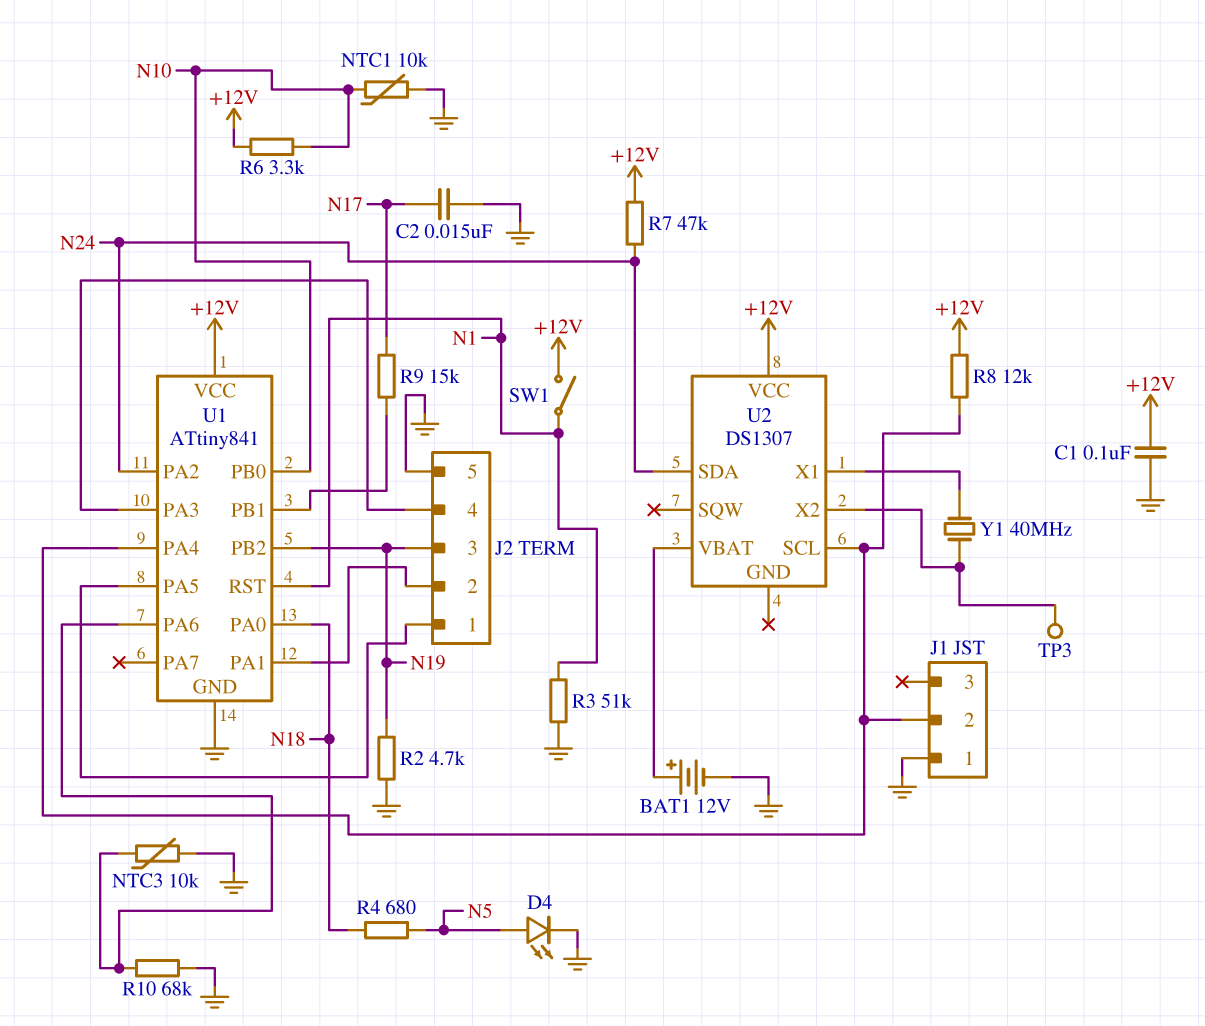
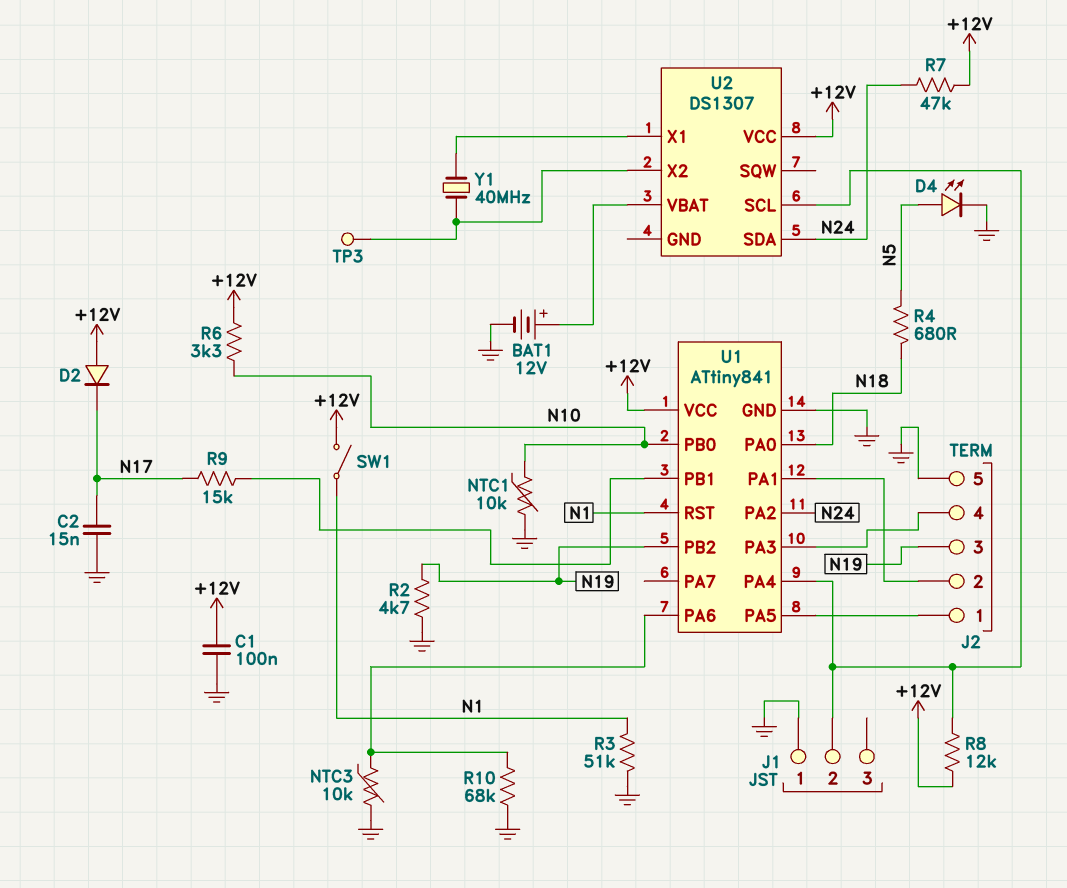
D2: none -> diode (A +12V, K N17)

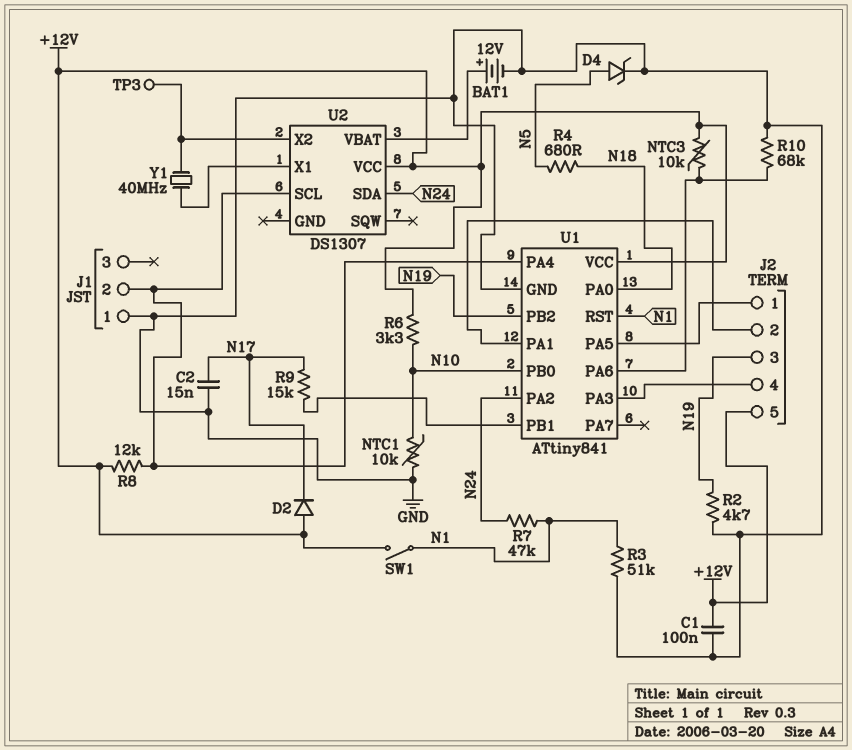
D4: LED (A N5, K GND) -> zener (A N5, K GND)
J2 pin 5: GND -> +12V
NTC3: 10k (GND, U1/PA6) -> 10k (+12V, U1/PA6)
R7: 47k (+12V, N24) -> 47k (N1, N24)

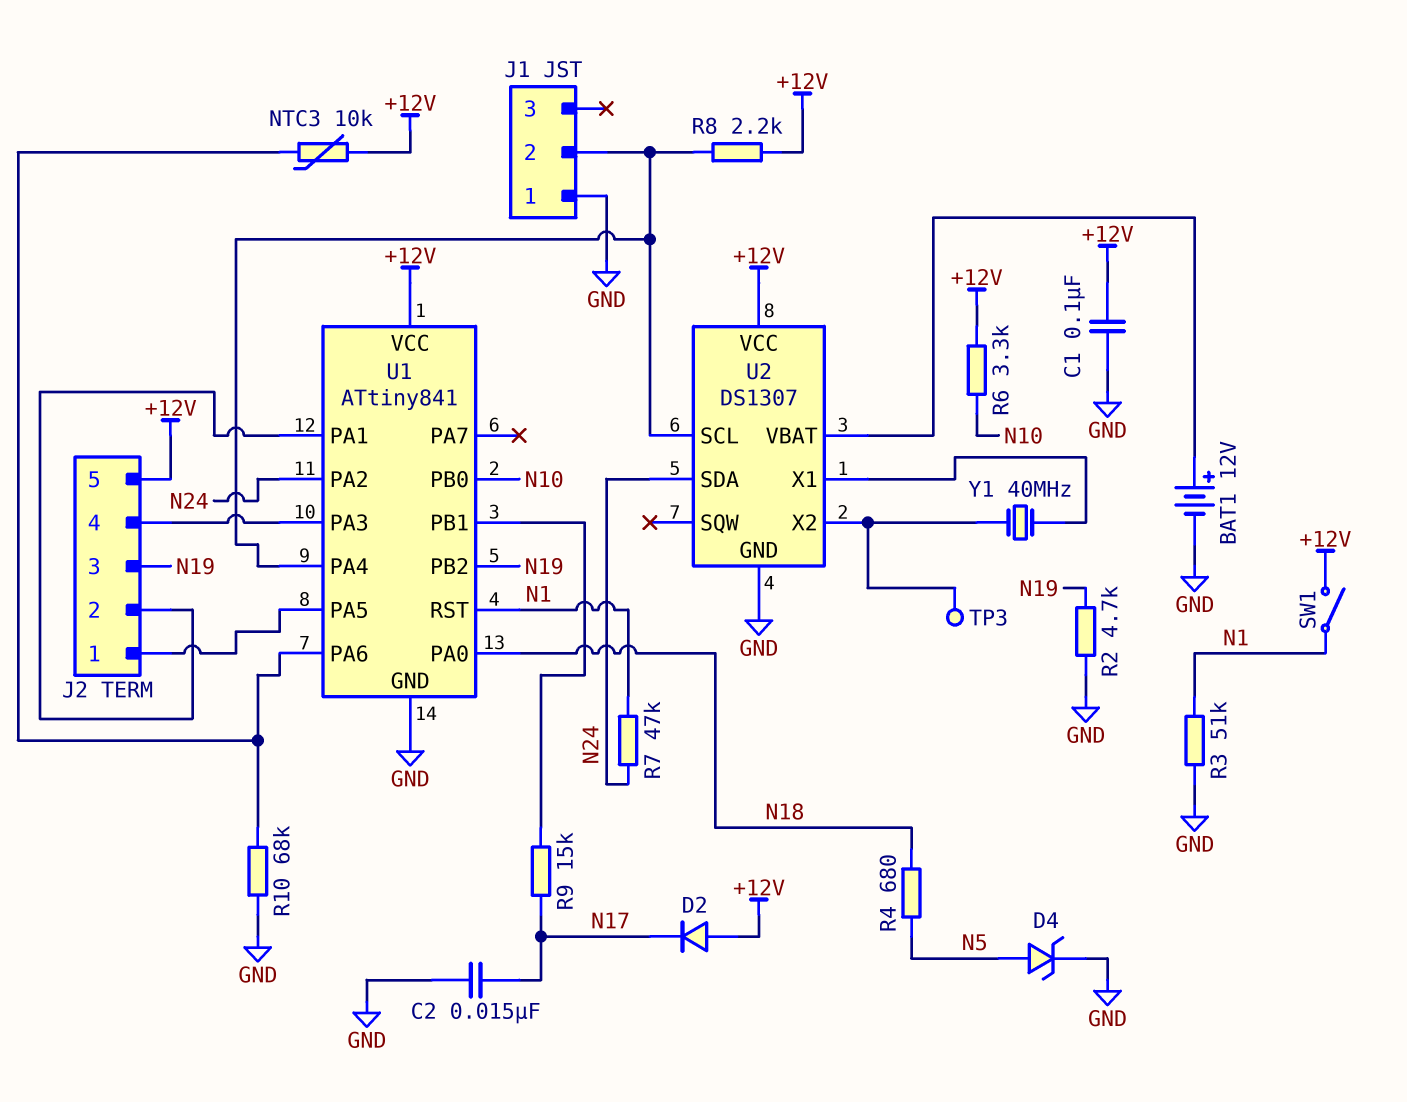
NTC1: 10k (GND, N10) -> none
R8: 12k (+12V, J1/2) -> 2.2k (+12V, J1/2)
U2 pin GND: none -> GND

